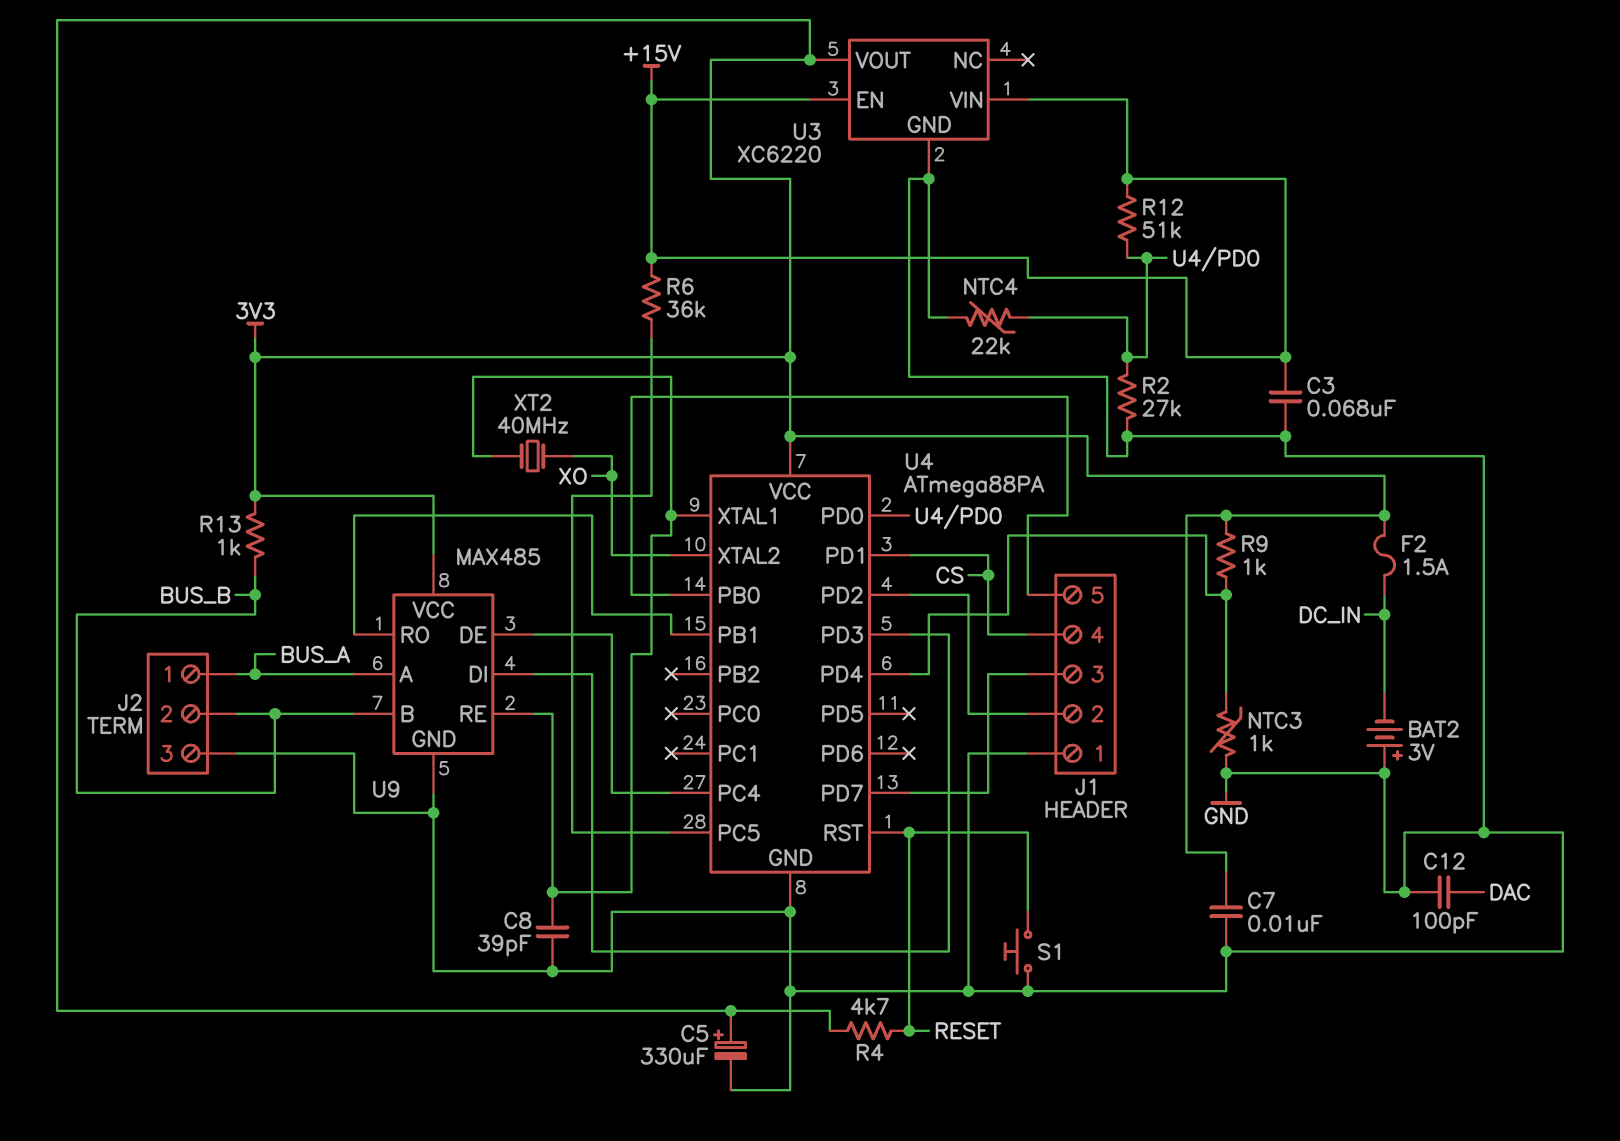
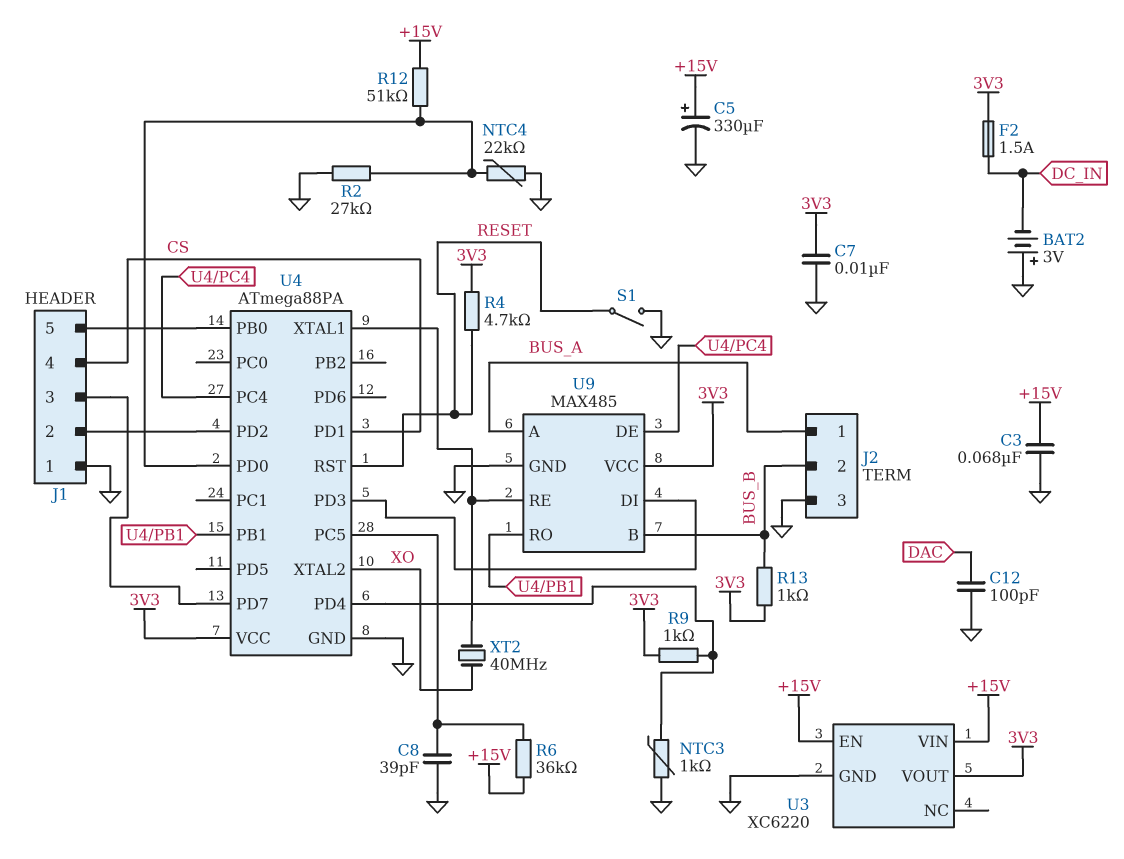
C5: 330uF (plus 3V3, minus GND) -> 330uF (plus +15V, minus GND)
C8: 39pF (GND, U4/XTAL1) -> 39pF (GND, U4/PC5)
S1: button (GND, RESET) -> switch (GND, RESET)

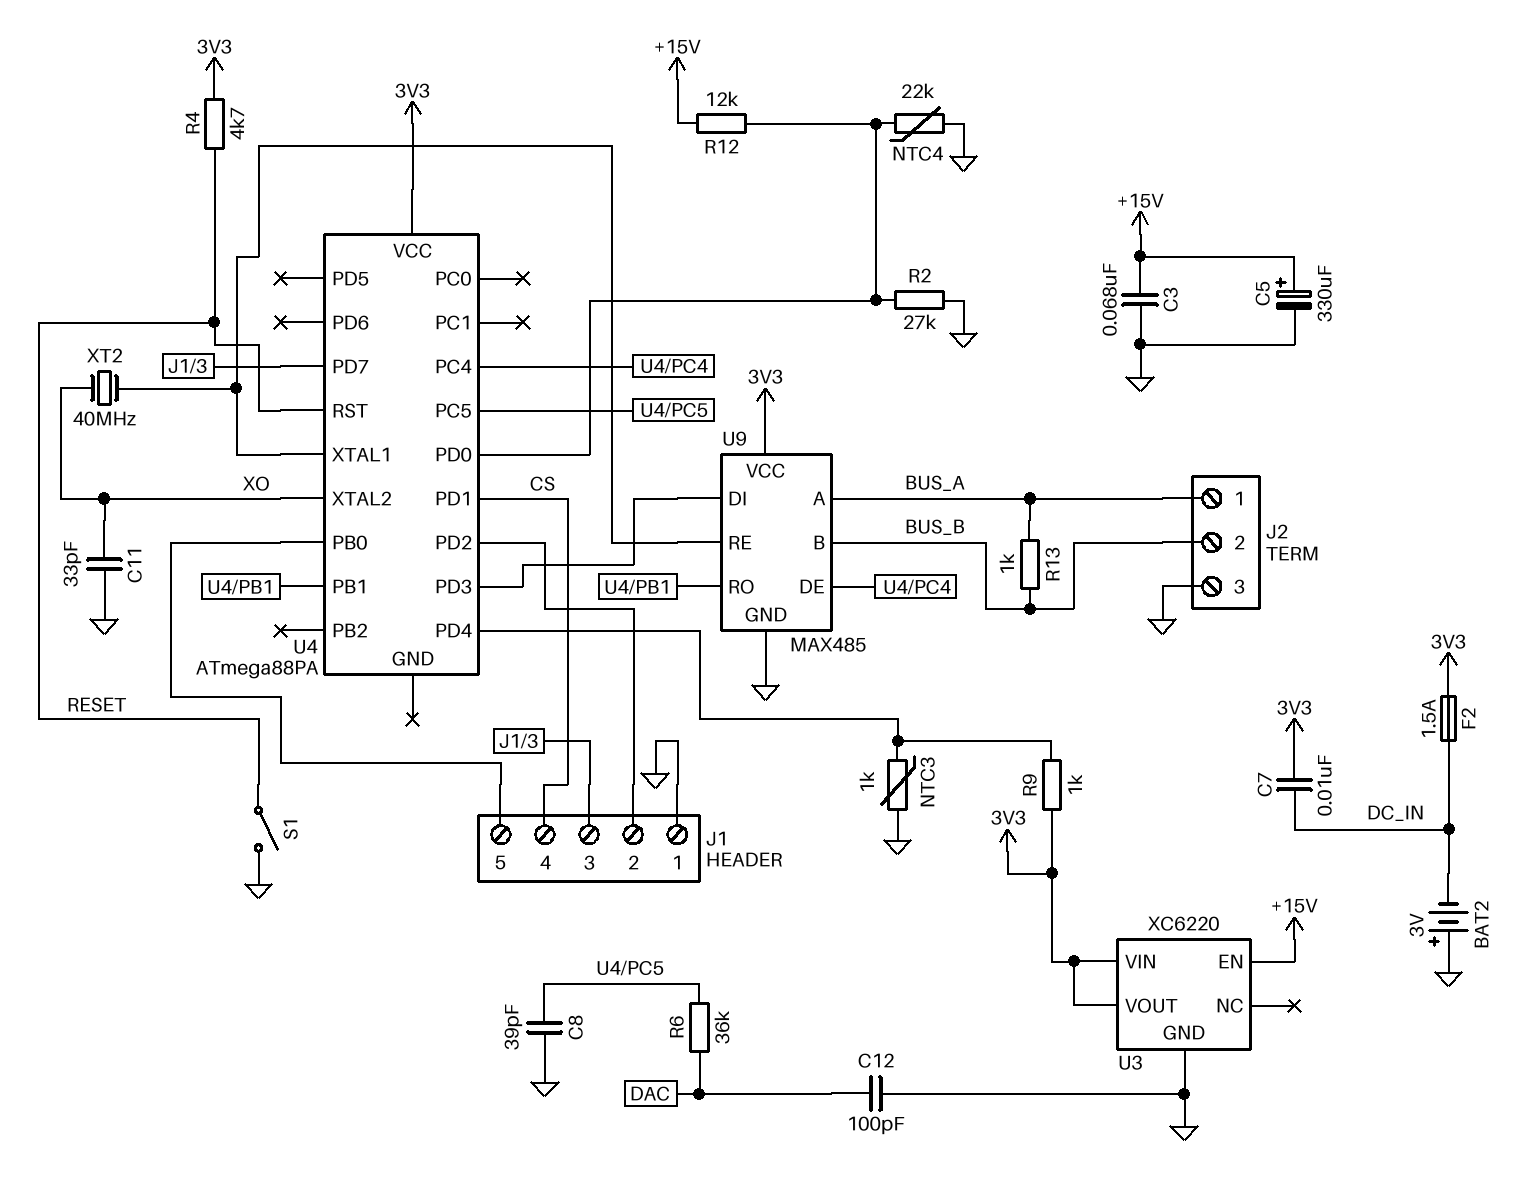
C7: 10nF (3V3, GND) -> 10nF (3V3, DC_IN)
C11: none -> 33pF (GND, XO)
R6: 36k (+15V, U4/PC5) -> 36k (DAC, U4/PC5)
R12: 51k (+15V, U4/PD0) -> 12k (+15V, U4/PD0)
R13: 1k (3V3, BUS_B) -> 1k (BUS_A, BUS_B)
U3 pin VIN: +15V -> 3V3
U4 pin GND: GND -> none

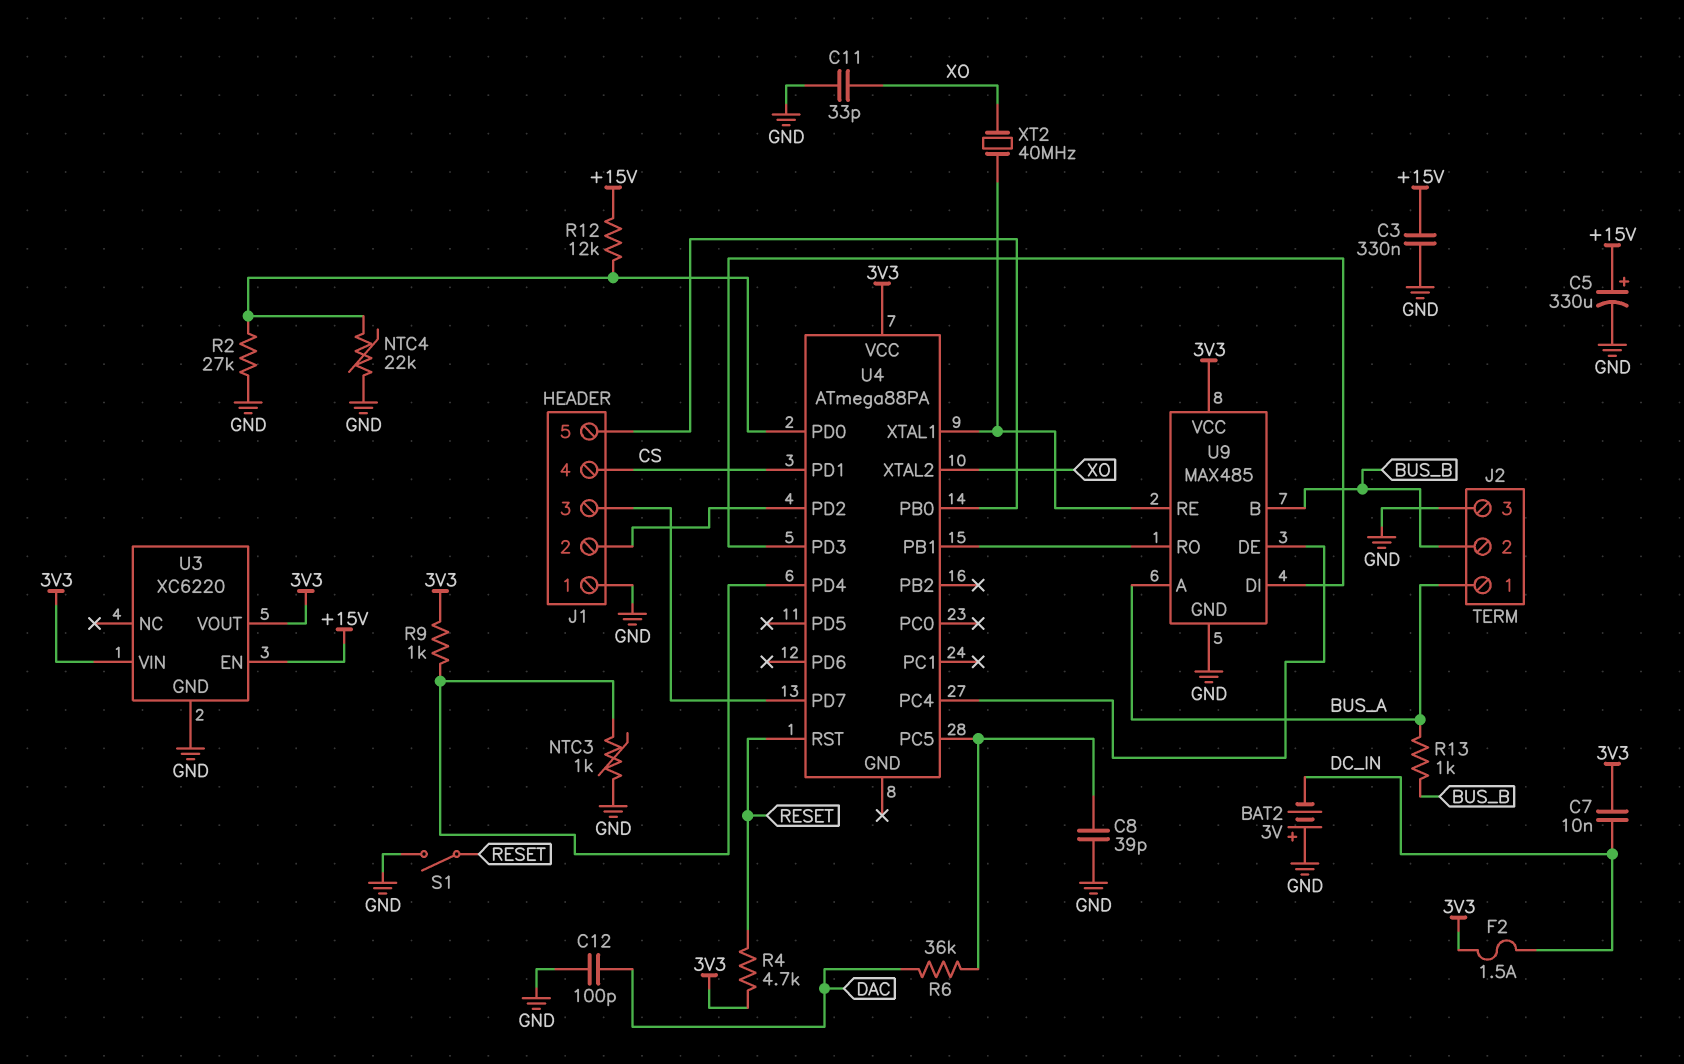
C3: 68nF (+15V, GND) -> 330nF (+15V, GND)

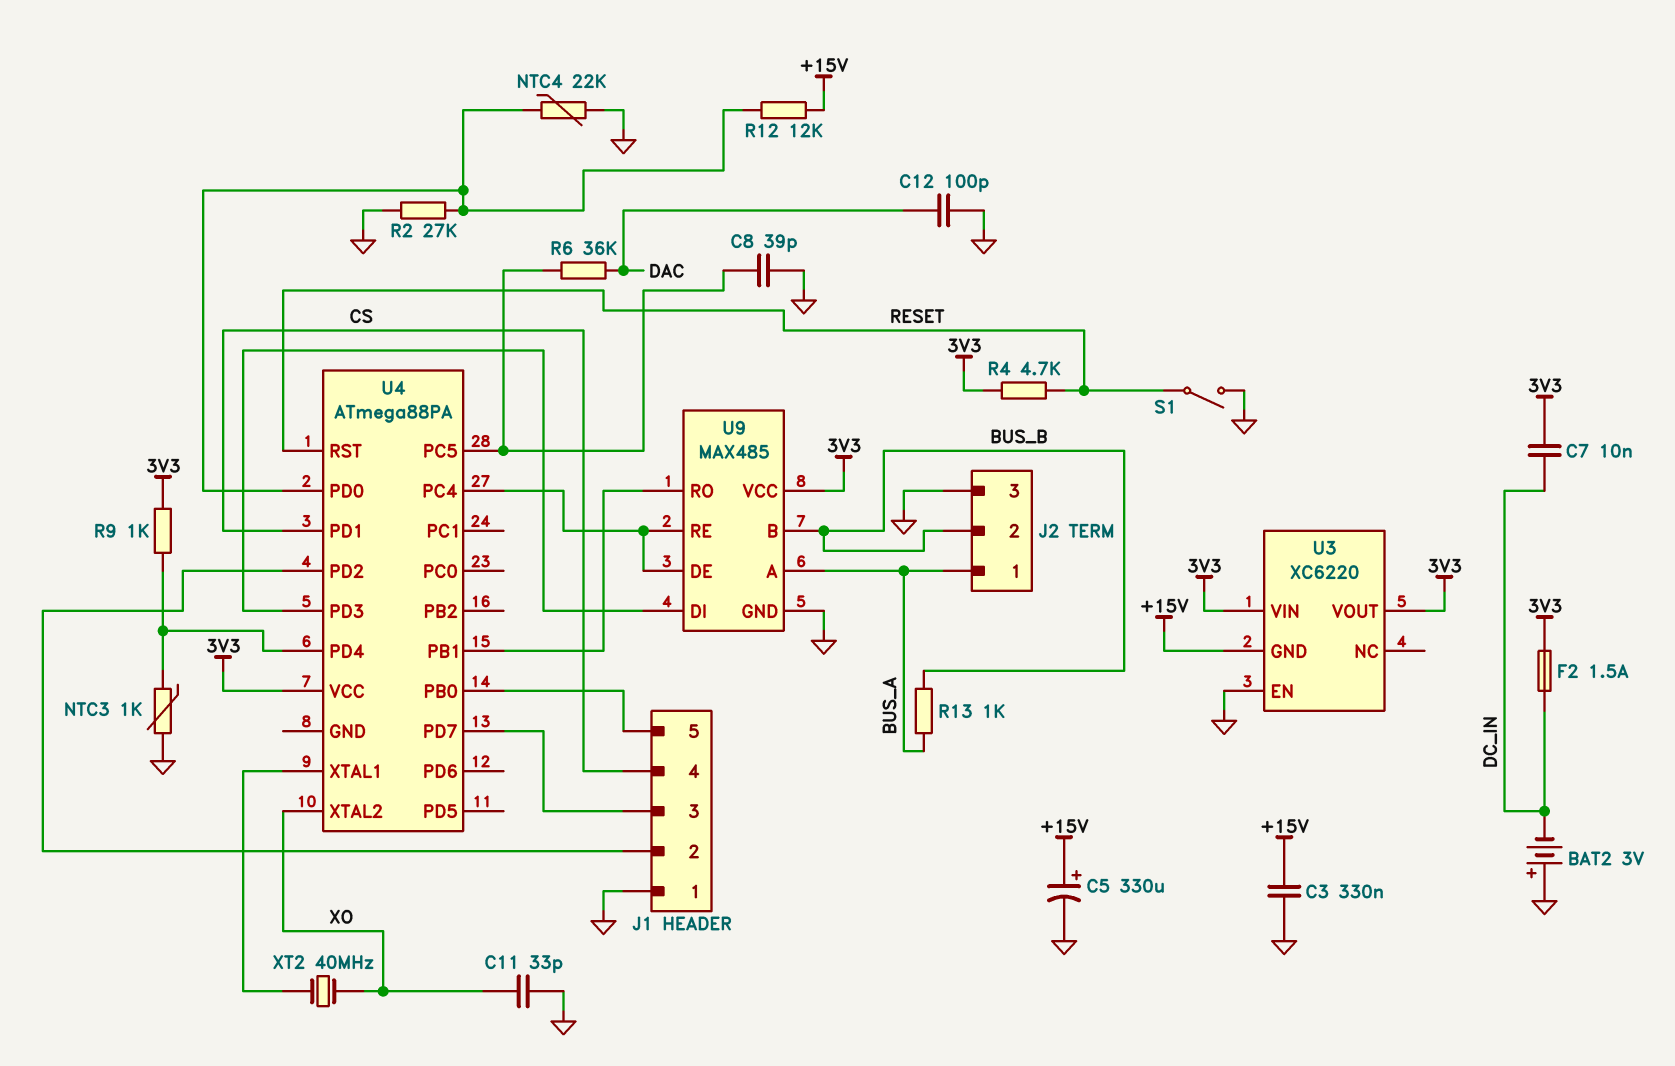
U3 pin EN: +15V -> GND
U3 pin GND: GND -> +15V
U9 pin RE: U4/XTAL1 -> U4/PC4

